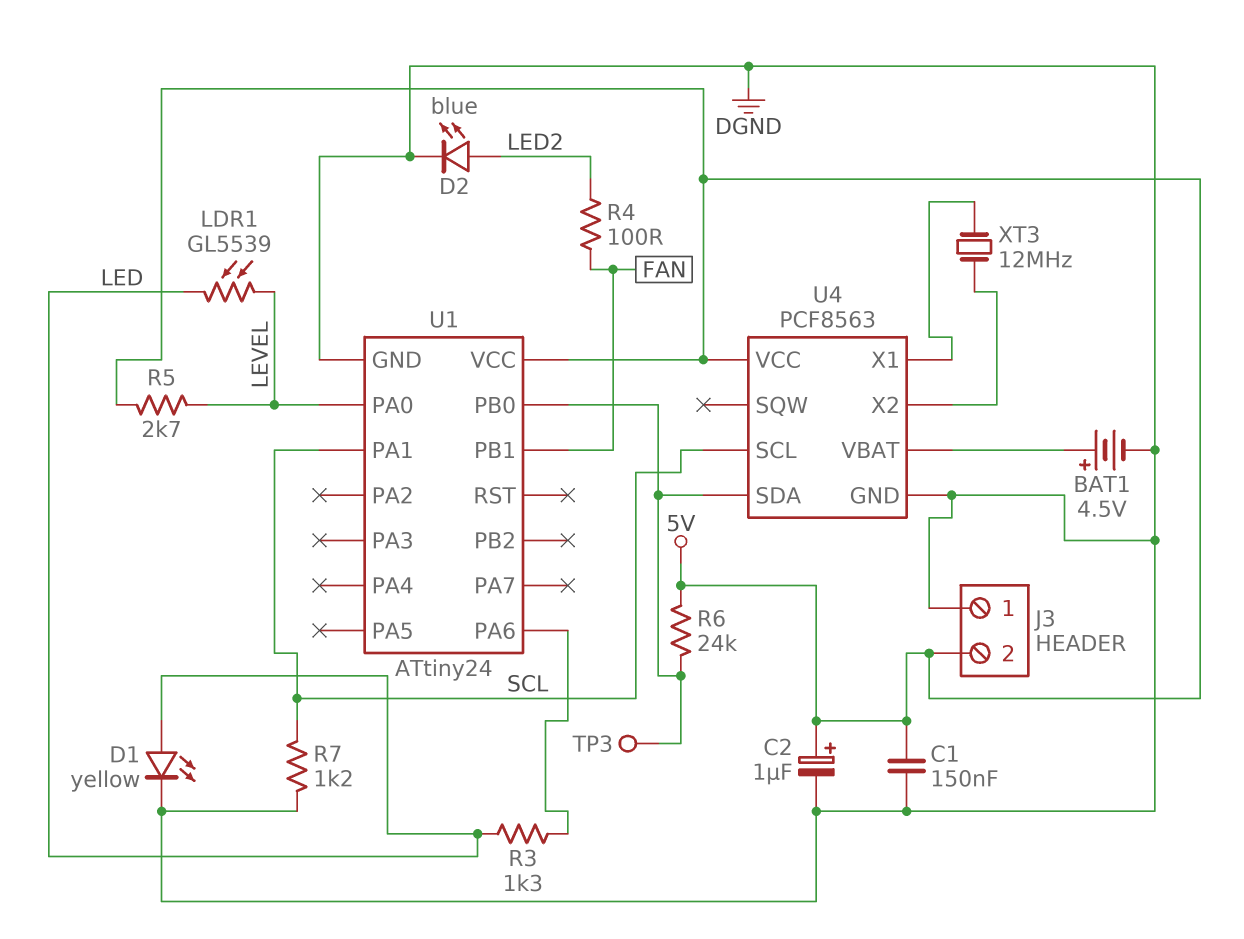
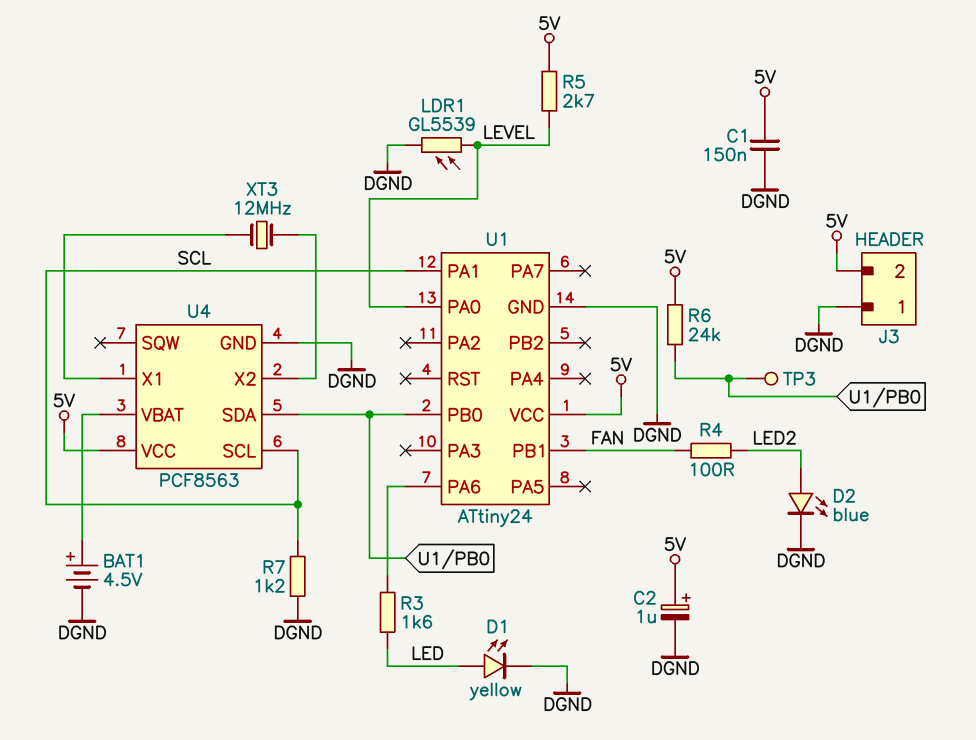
LDR1: GL5539 (LED, LEVEL) -> GL5539 (DGND, LEVEL)
R3: 1.3k (LED, U1/PA6) -> 1.6k (LED, U1/PA6)

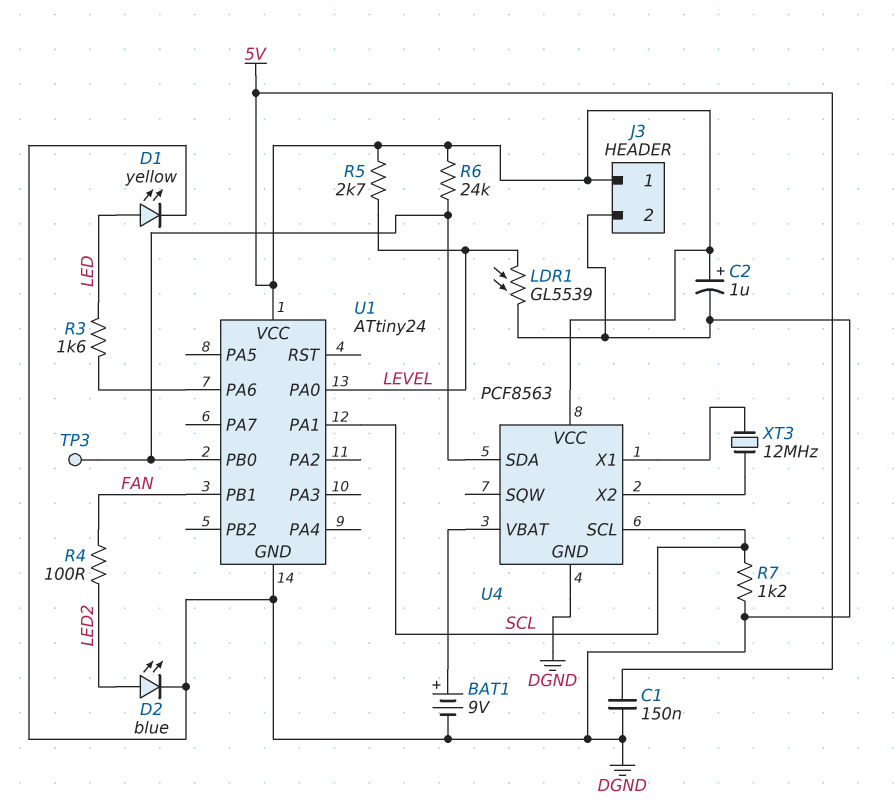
BAT1: 4.5V (plus U4/VBAT, minus DGND) -> 9V (plus U4/VBAT, minus DGND)
J3 pin 1: DGND -> 5V
J3 pin 2: 5V -> DGND

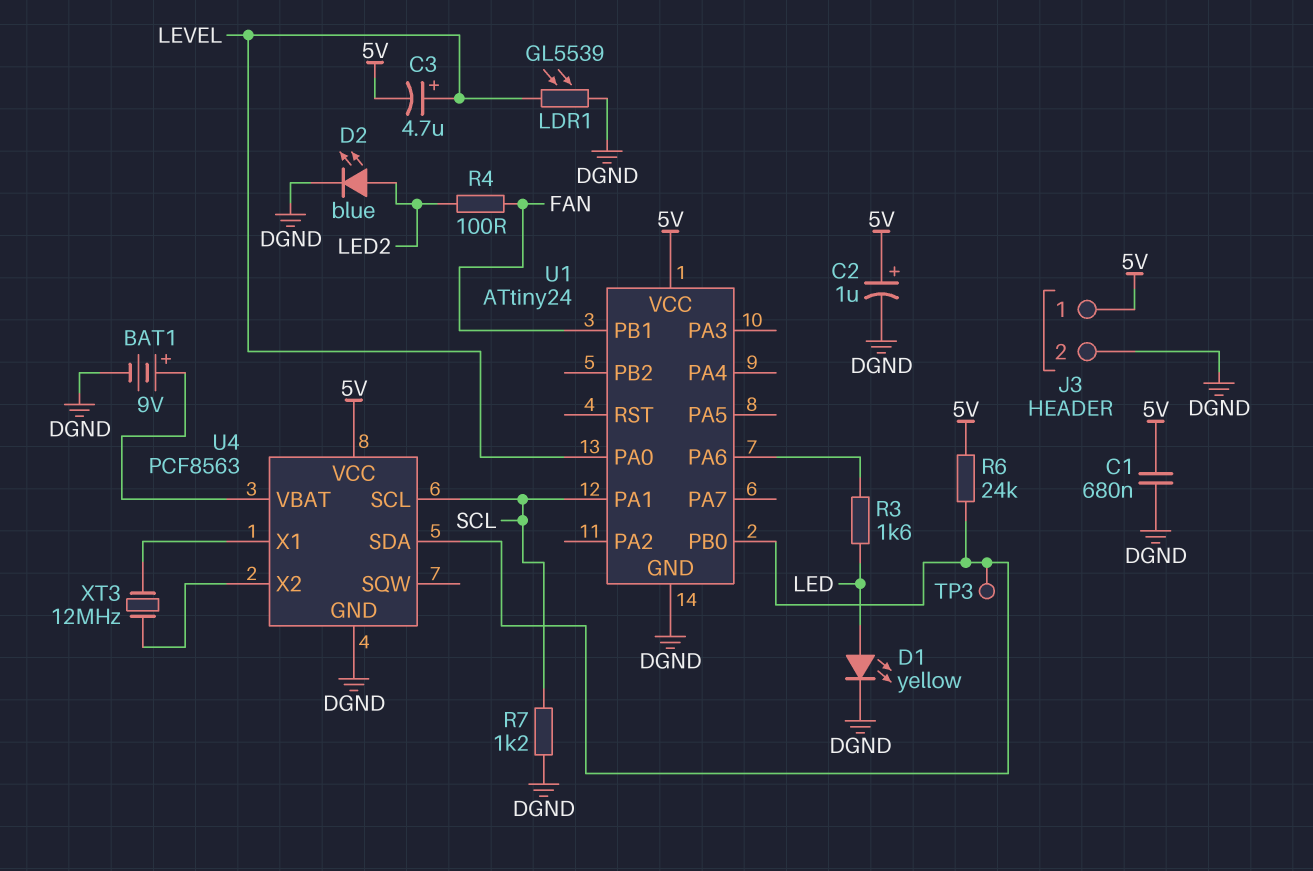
C1: 150nF (5V, DGND) -> 680nF (5V, DGND)
C3: none -> 4.7uF (plus LEVEL, minus 5V)
R5: 2.7k (5V, LEVEL) -> none

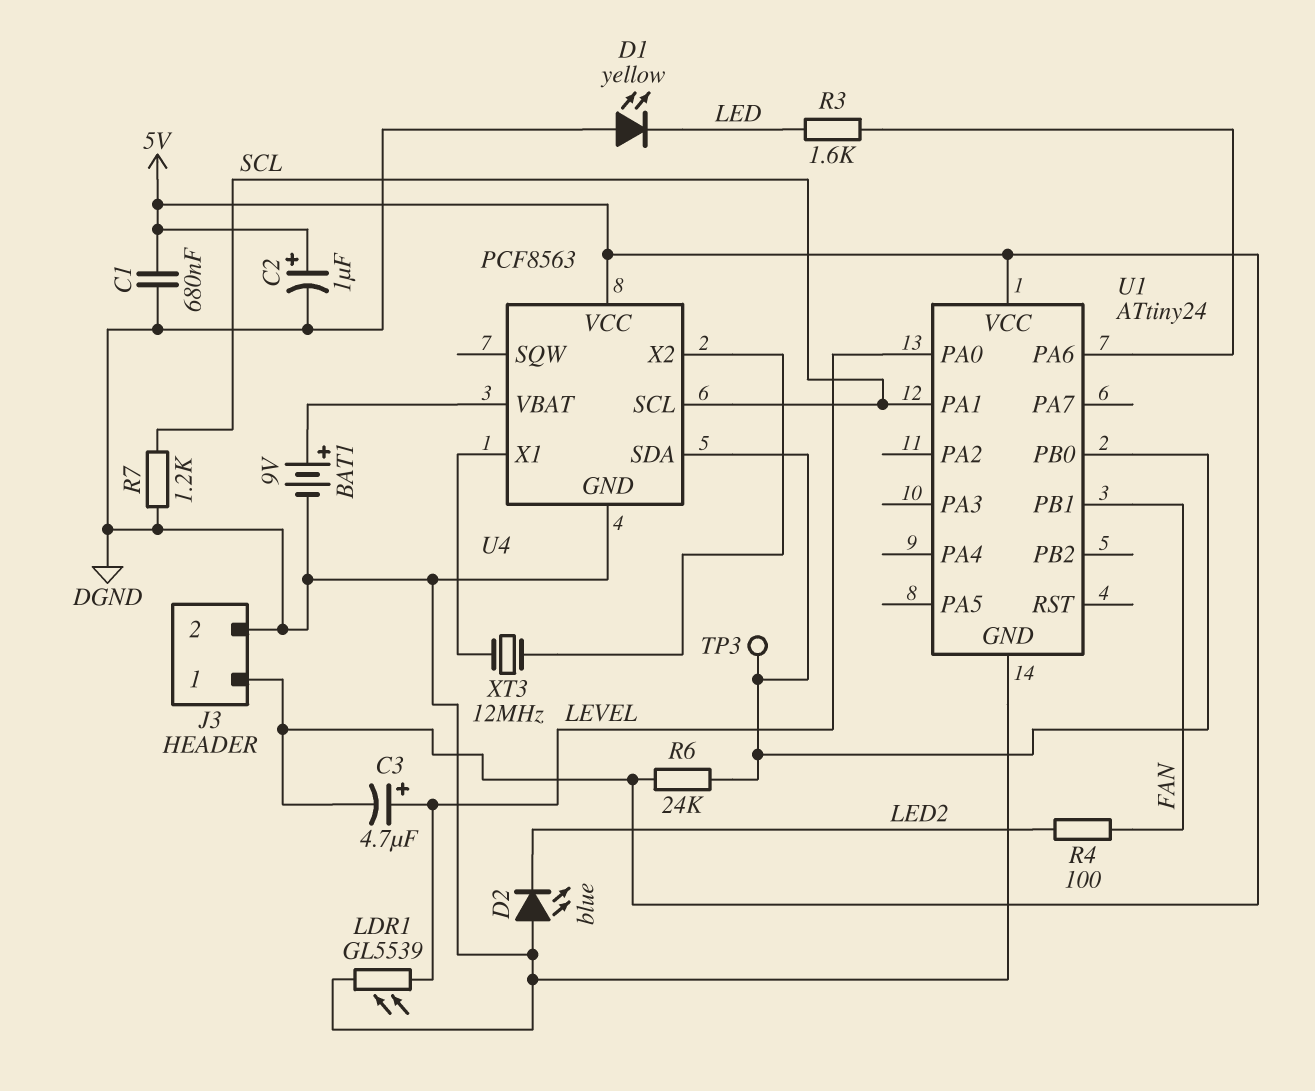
D1: LED yellow (A LED, K DGND) -> LED yellow (A DGND, K LED)
D2: LED blue (A LED2, K DGND) -> LED blue (A DGND, K LED2)

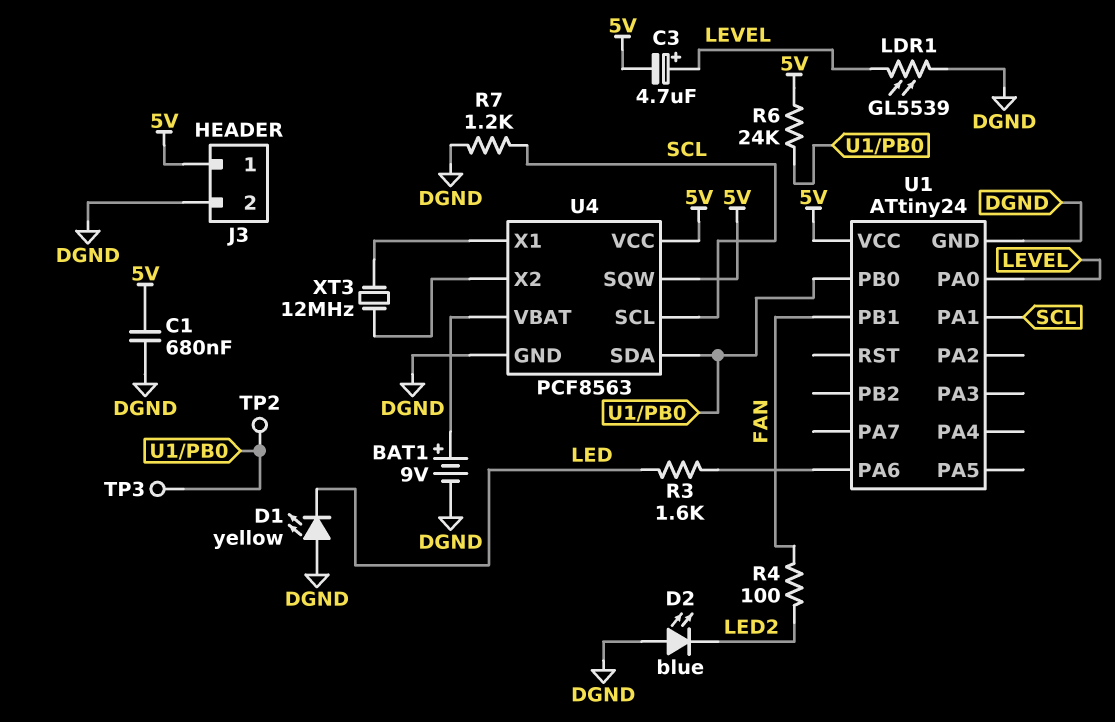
C2: 1uF (plus 5V, minus DGND) -> none
TP2: none -> test point (U1/PB0)
U4 pin SQW: none -> 5V

